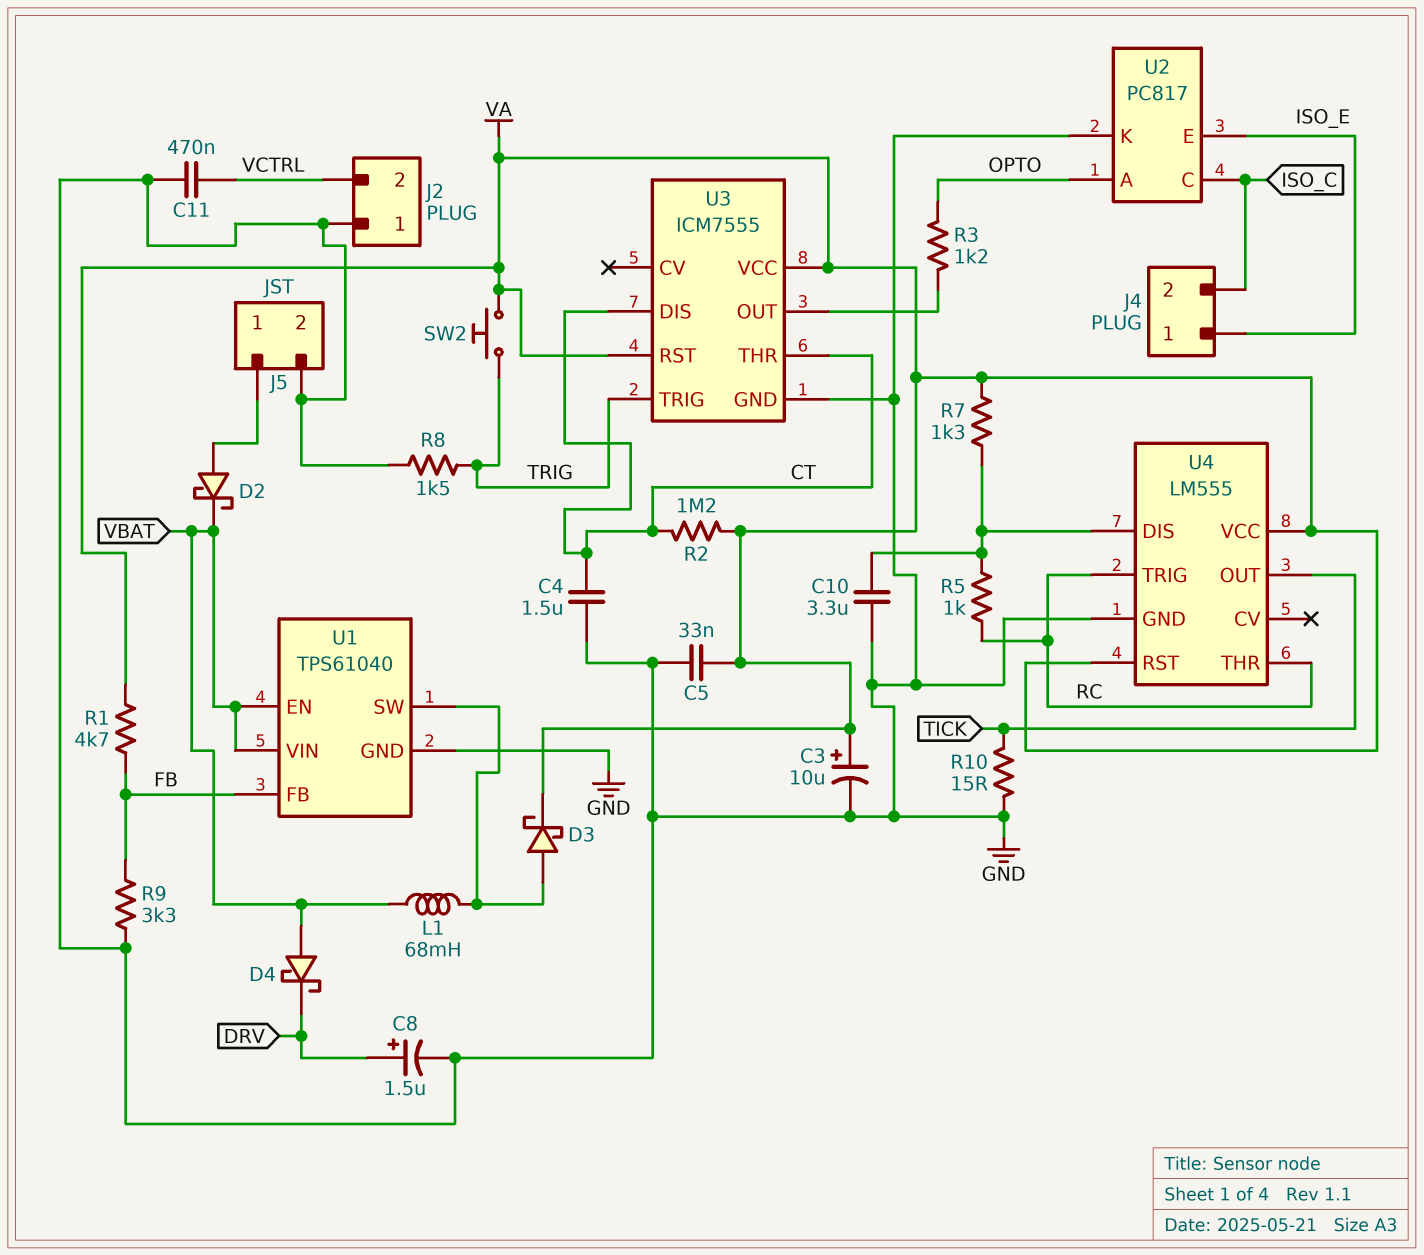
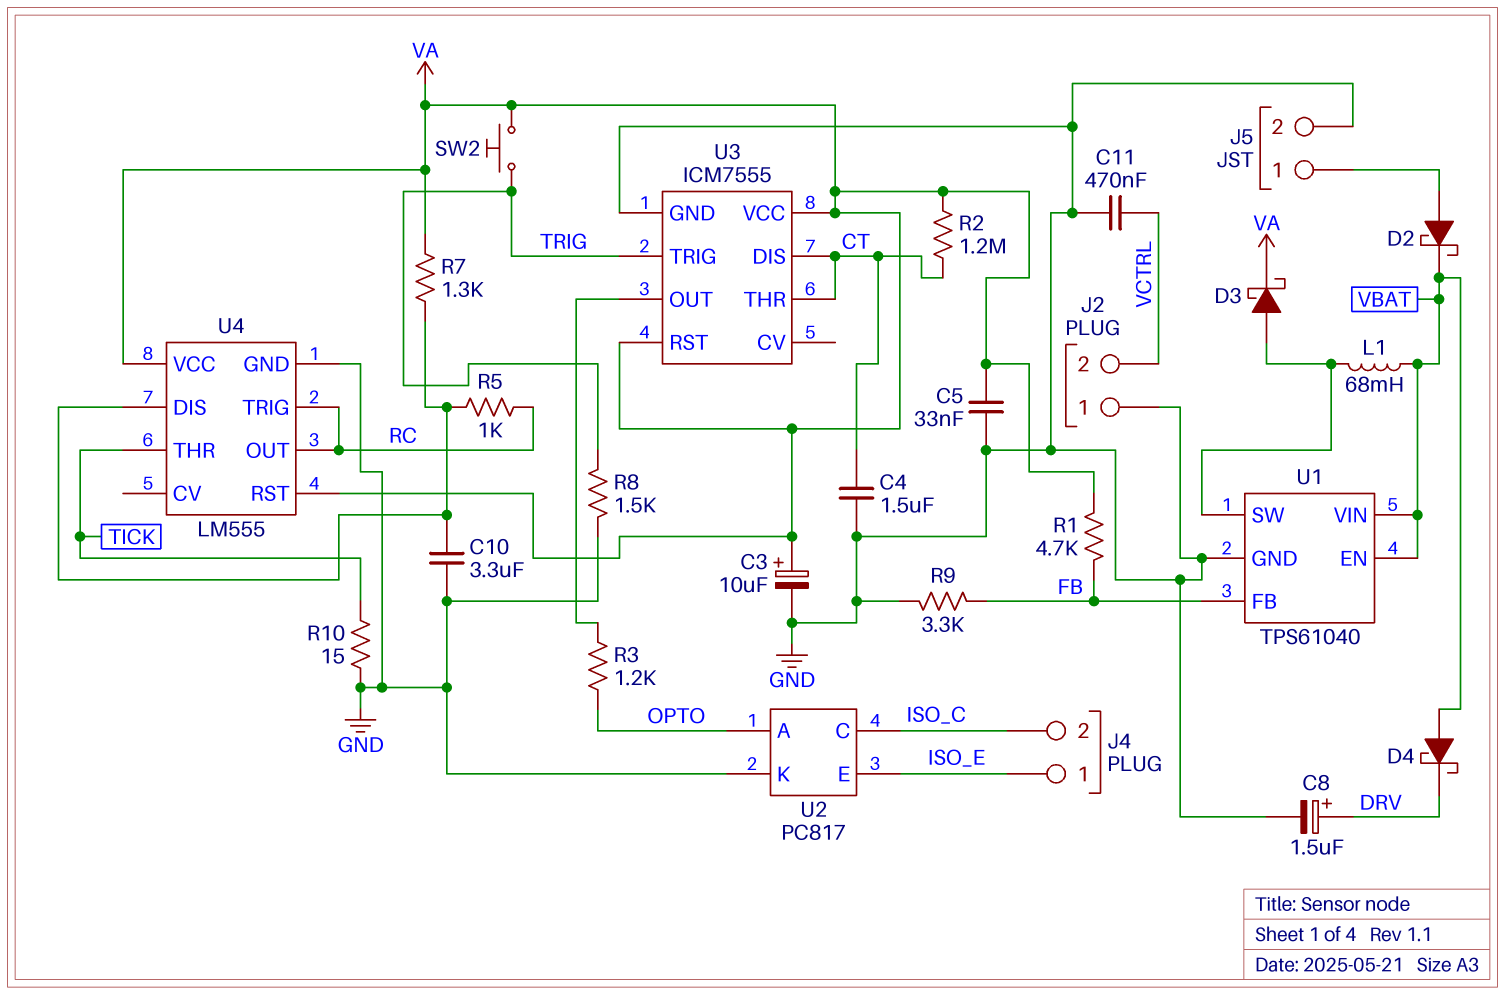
U4 pin OUT: TICK -> RC
U4 pin THR: RC -> TICK

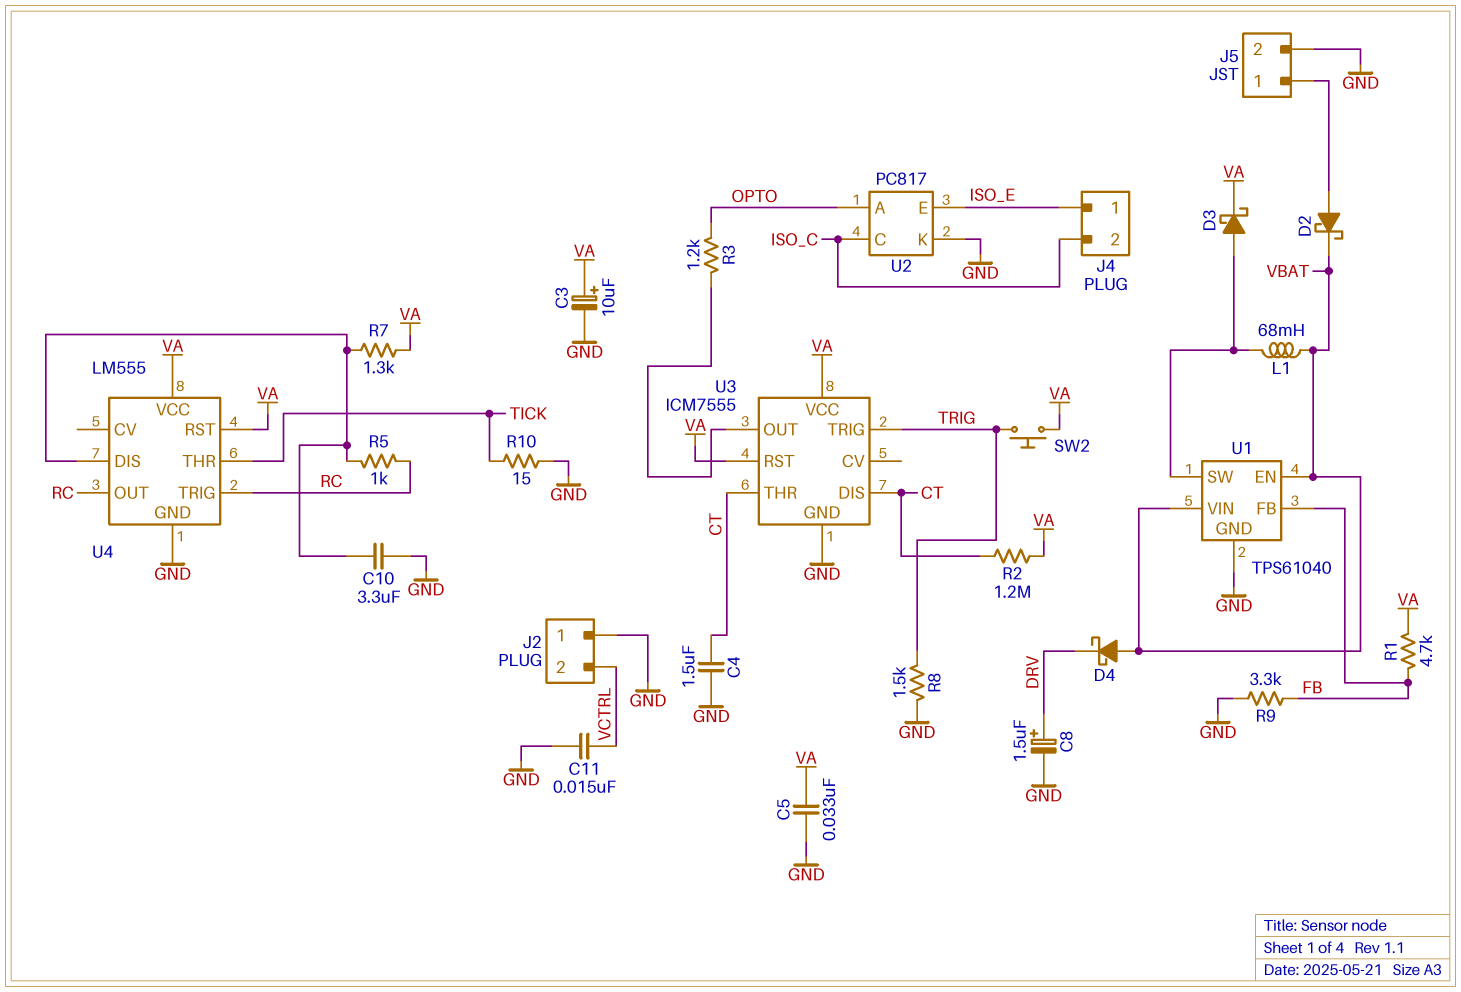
C11: 470nF (GND, VCTRL) -> 15nF (GND, VCTRL)

